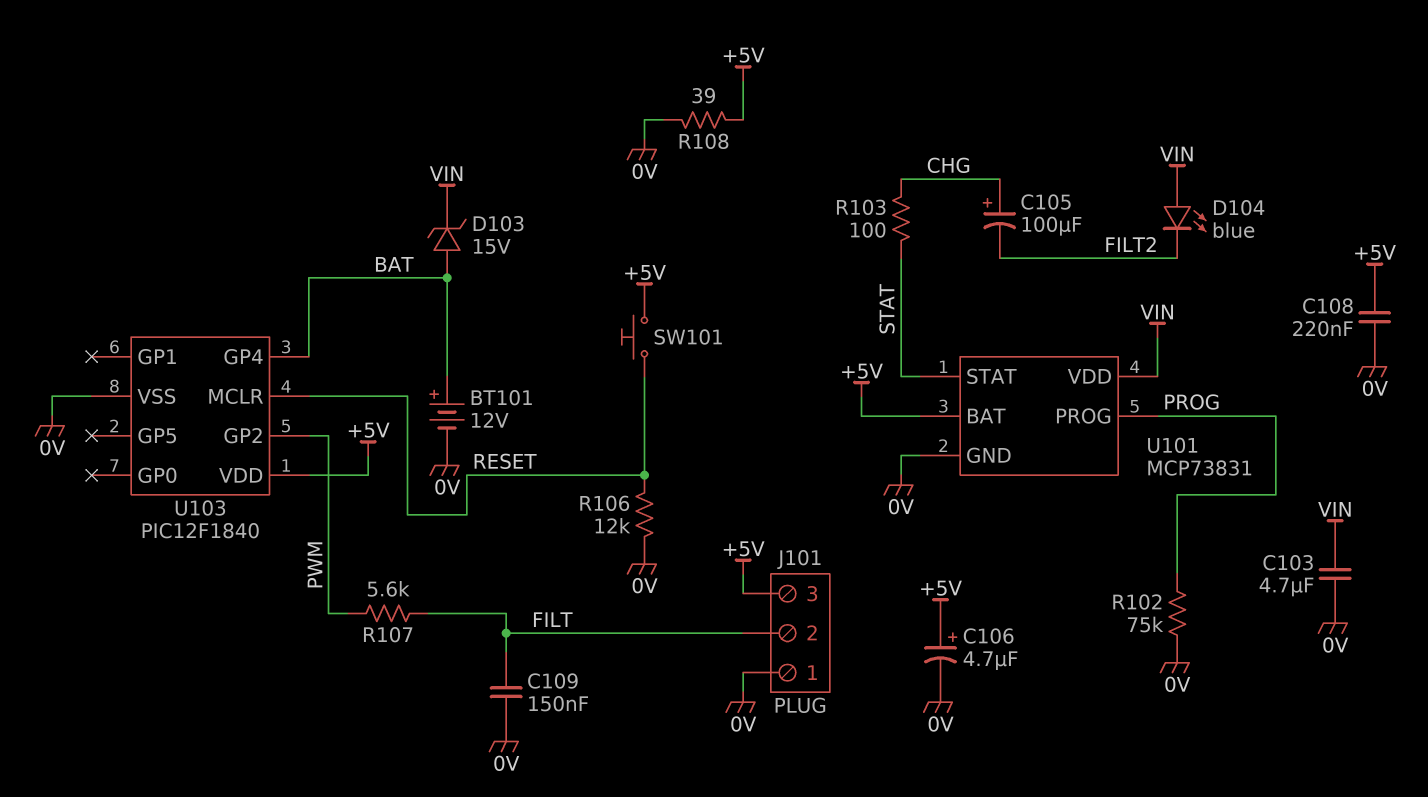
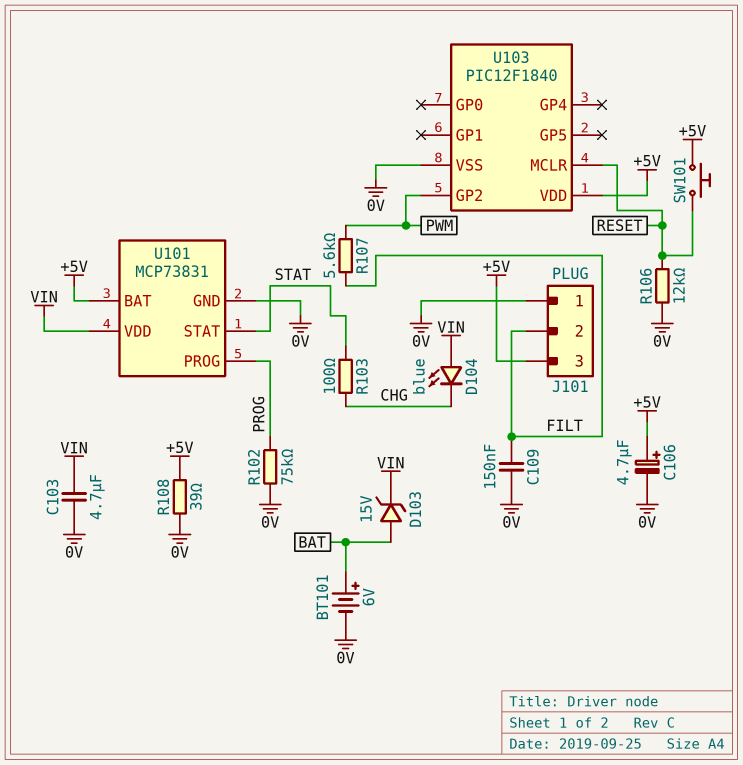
BT101: 12V (plus BAT, minus 0V) -> 6V (plus BAT, minus 0V)
C105: 100uF (plus CHG, minus FILT2) -> none
C108: 220nF (+5V, 0V) -> none
D104: LED blue (A VIN, K FILT2) -> LED blue (A VIN, K CHG)
U103 pin GP4: BAT -> none

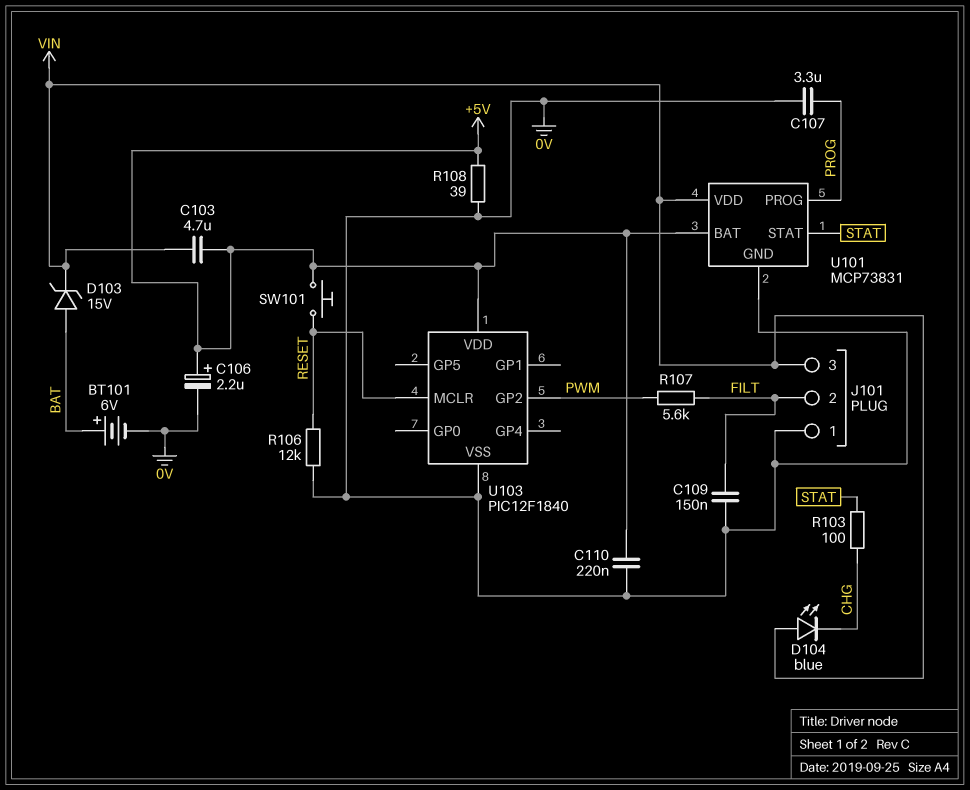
C103: 4.7uF (0V, VIN) -> 4.7uF (+5V, VIN)
C106: 4.7uF (plus +5V, minus 0V) -> 2.2uF (plus +5V, minus 0V)
C107: none -> 3.3uF (0V, PROG)
C110: none -> 220nF (+5V, 0V)
J101 pin 3: +5V -> VIN
R102: 75k (0V, PROG) -> none

